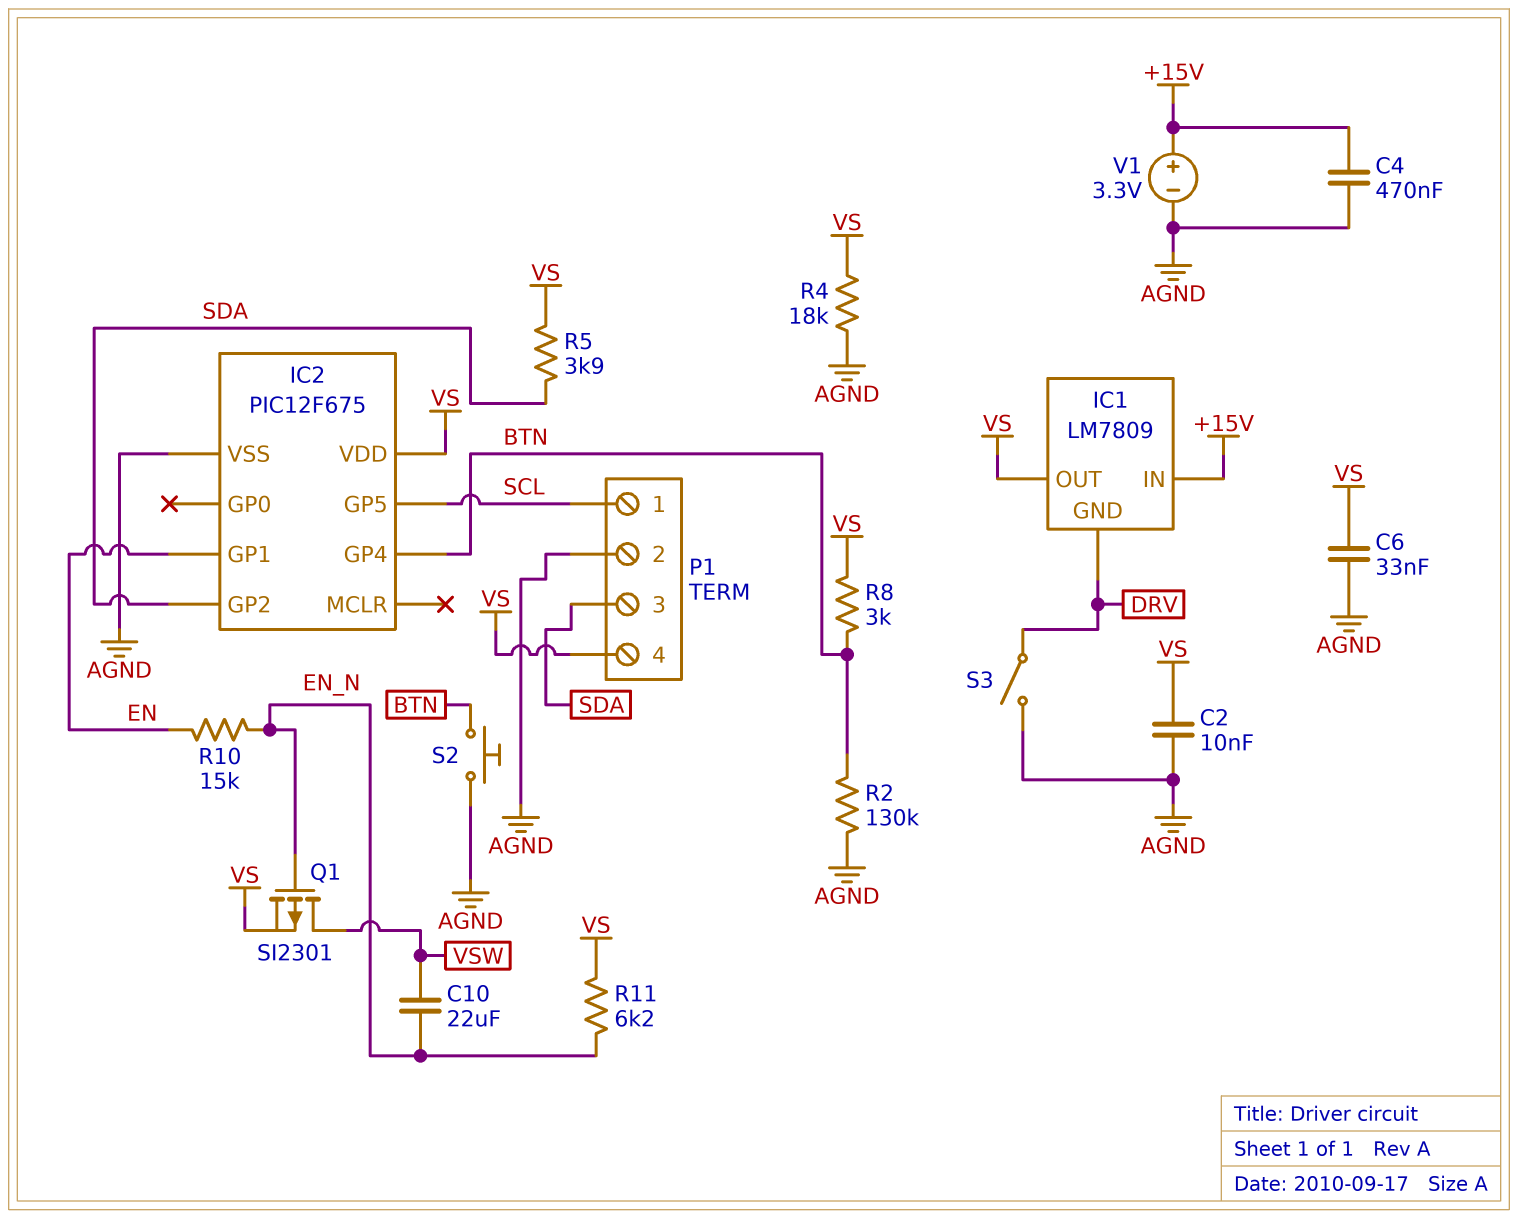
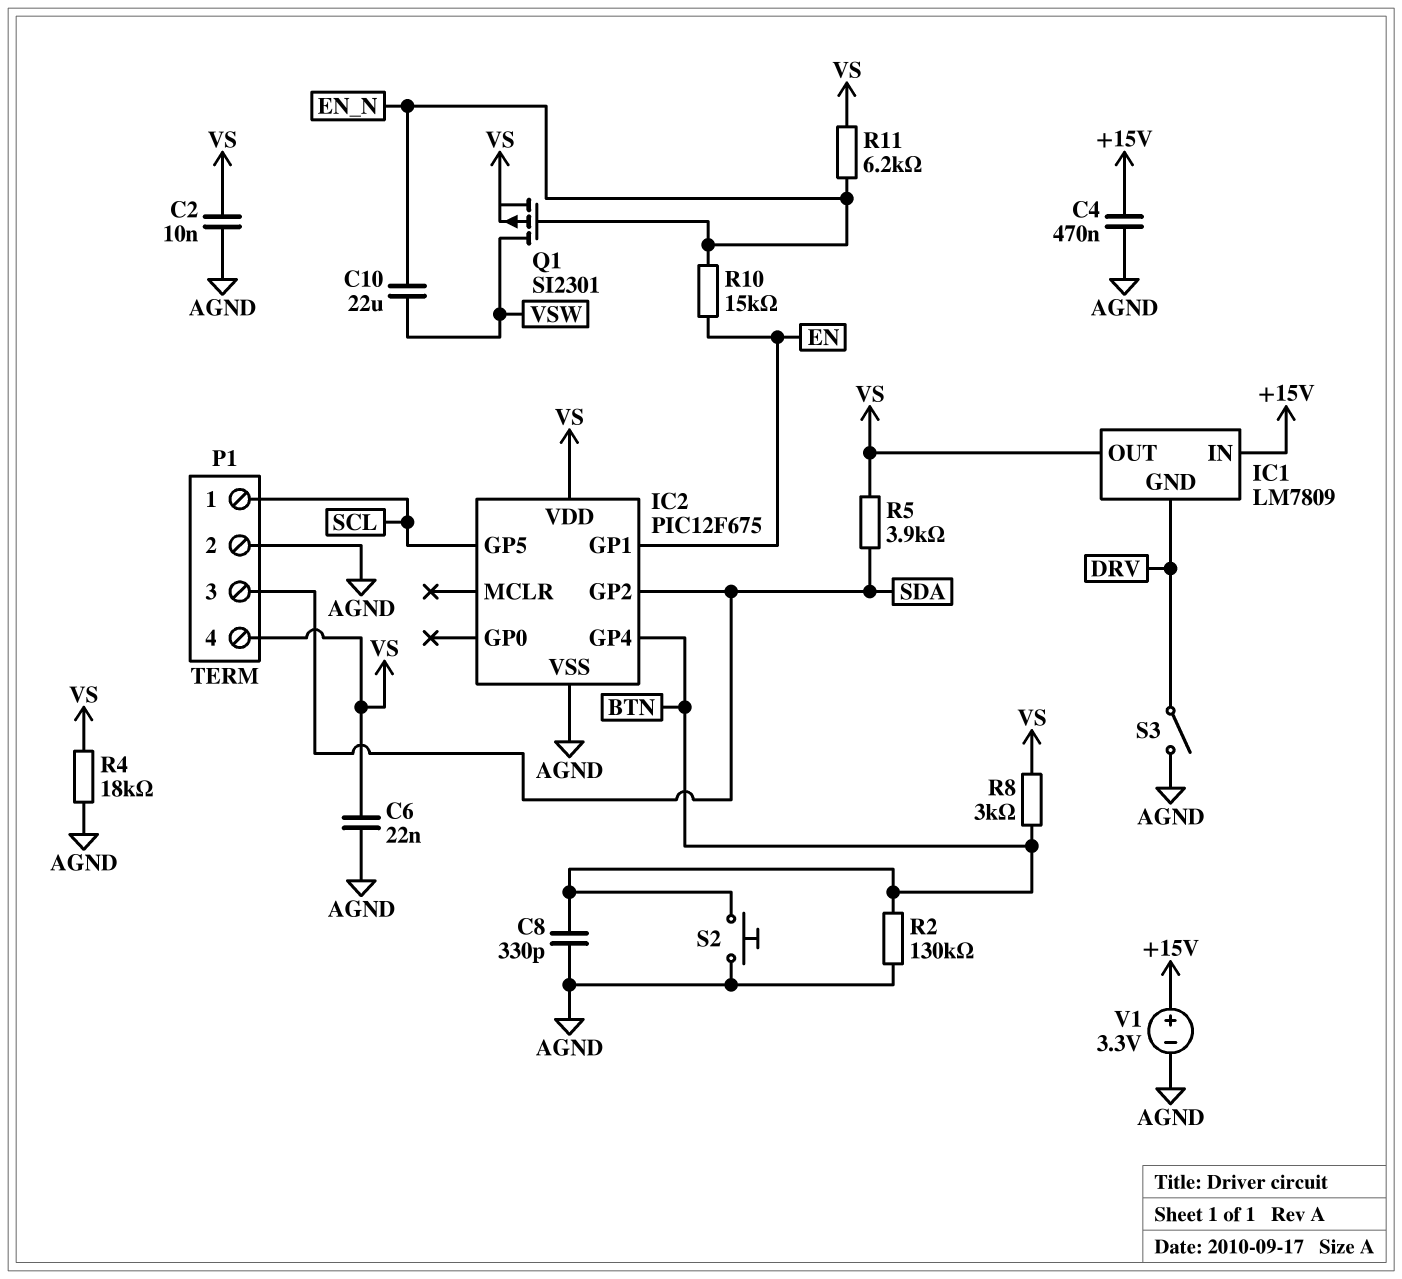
C6: 33nF (AGND, VS) -> 22nF (AGND, VS)
C8: none -> 330pF (AGND, BTN)

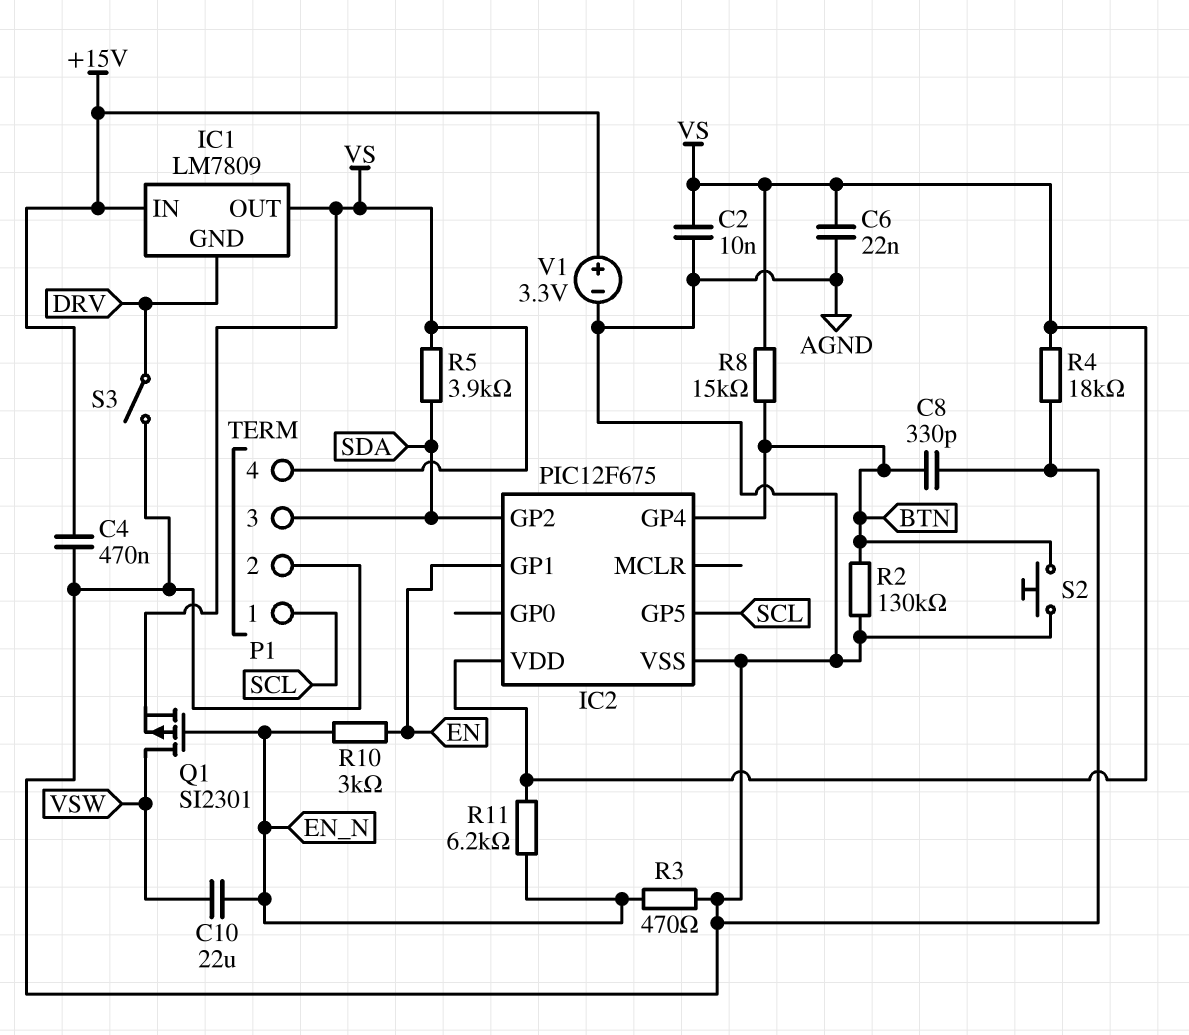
R3: none -> 470 (AGND, EN_N)
R8: 3k (BTN, VS) -> 15k (BTN, VS)
R10: 15k (EN, EN_N) -> 3k (EN, EN_N)

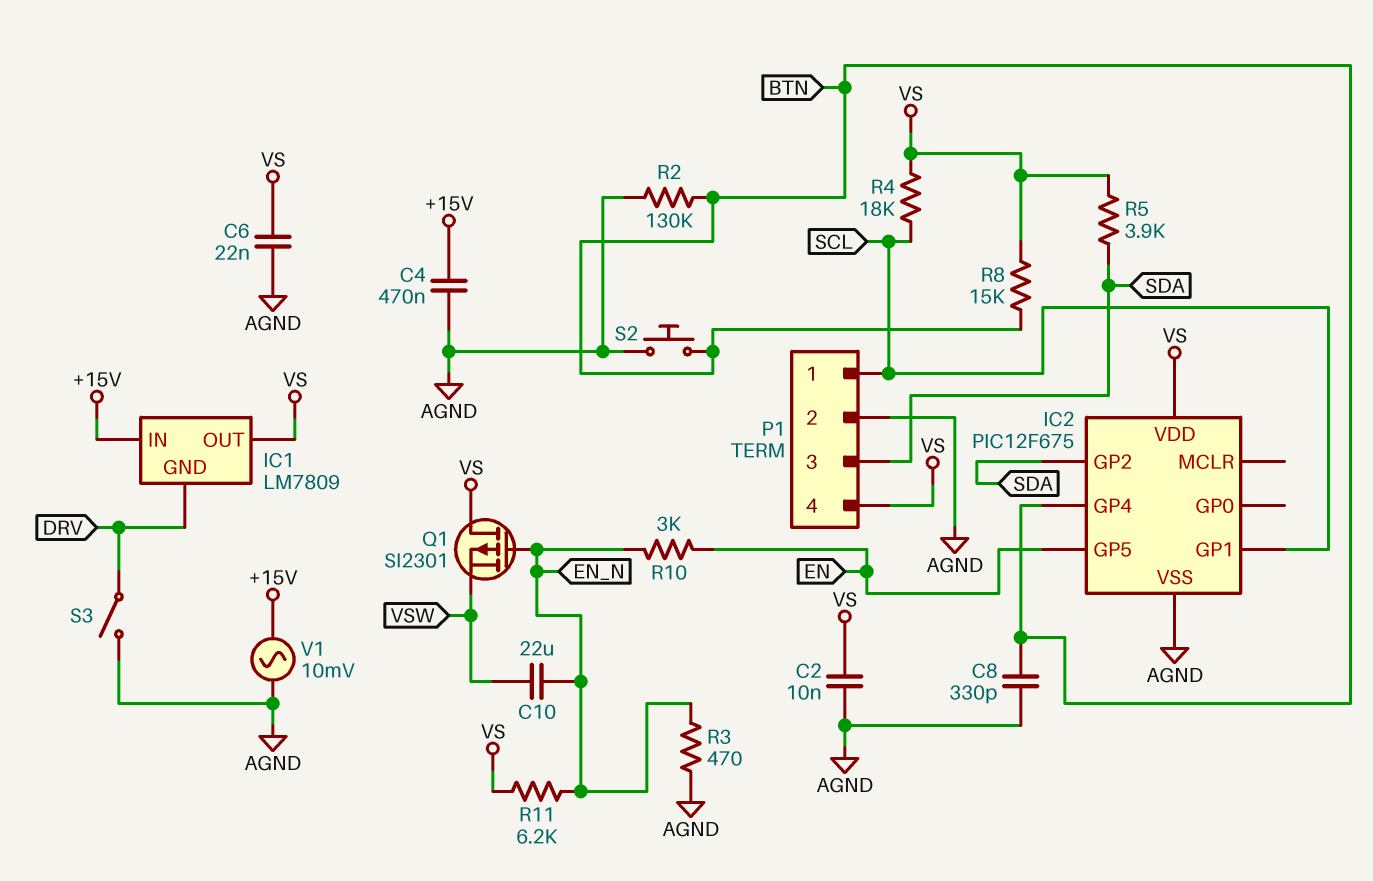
IC2 pin GP1: EN -> SCL
IC2 pin GP5: SCL -> EN
Q1: PMOS SI2301 (G EN_N, D VSW, S VS) -> PMOS SI2301 (G EN_N, D VS, S VSW)
R4: 18k (AGND, VS) -> 18k (SCL, VS)
V1: 3.3V (plus +15V, minus AGND) -> AC 10mV (+15V, AGND)

